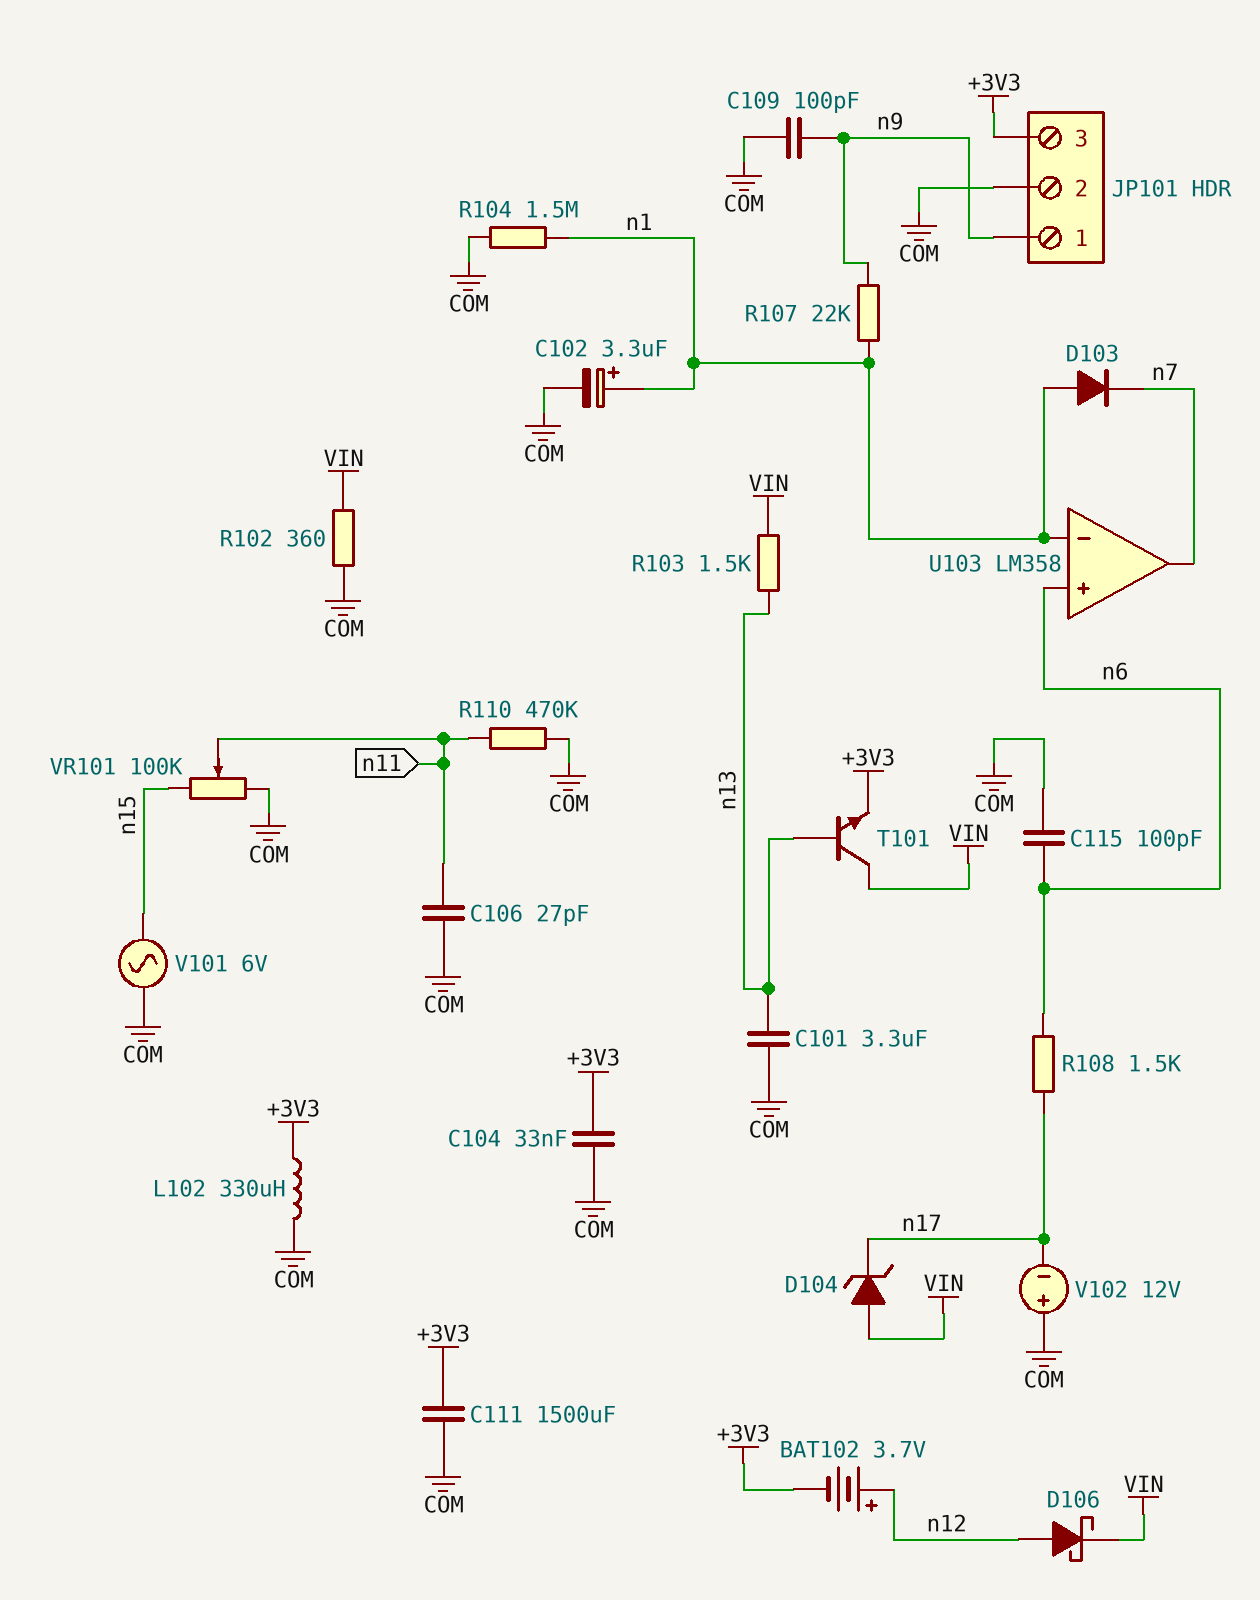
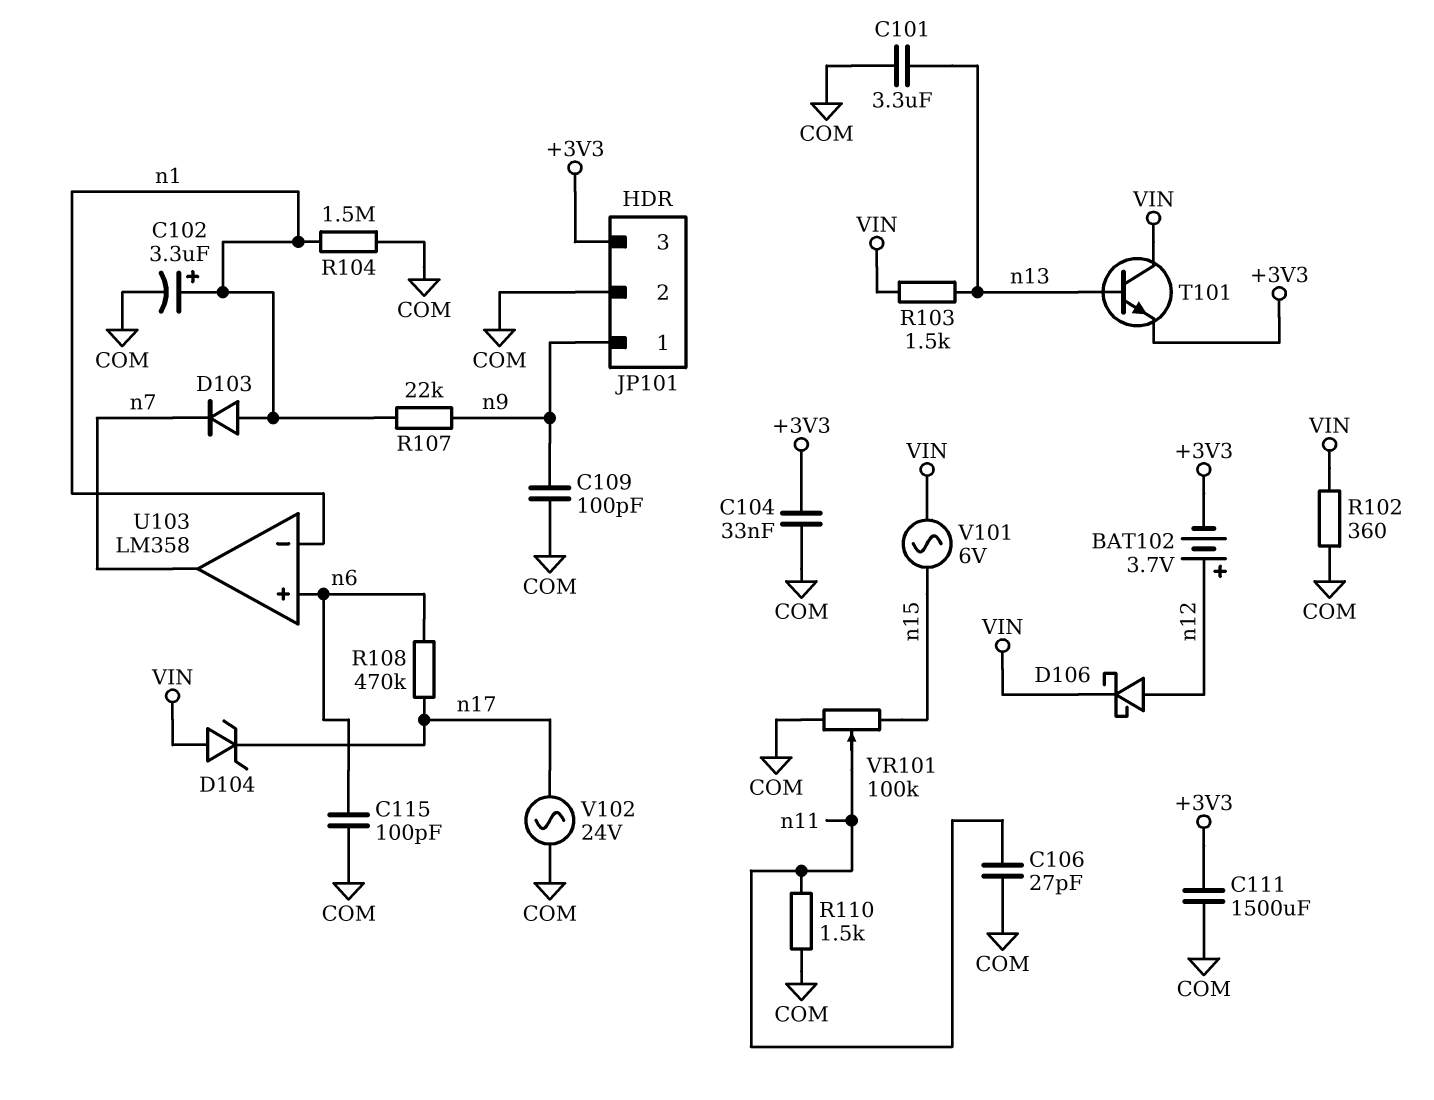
L102: 330uH (+3V3, COM) -> none
R108: 1.5k (n6, n17) -> 470k (n6, n17)
R110: 470k (COM, n11) -> 1.5k (COM, n11)
V101: AC 6V (COM, n15) -> AC 6V (VIN, n15)
V102: 12V (plus COM, minus n17) -> AC 24V (COM, n17)

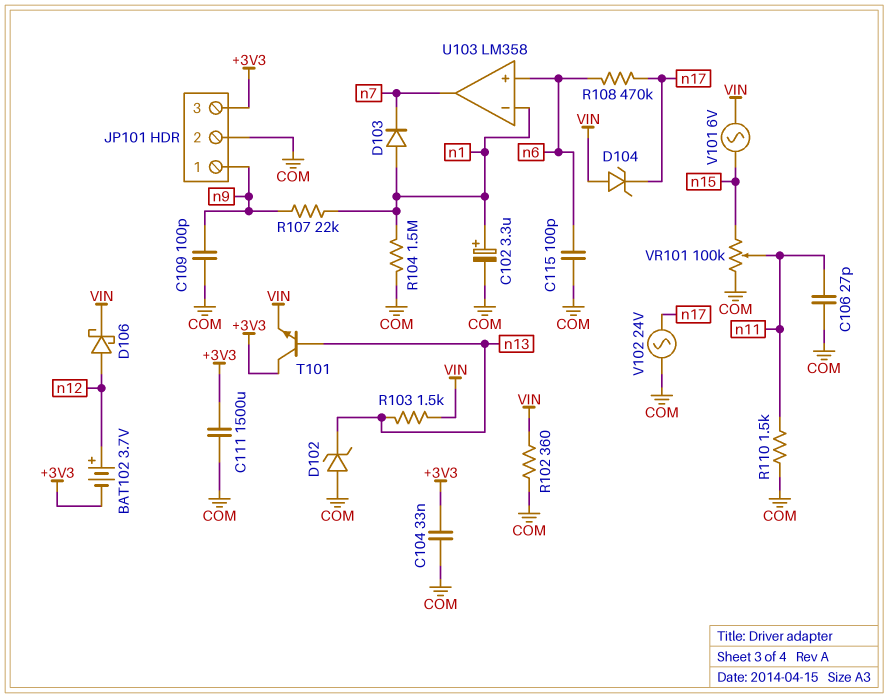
C101: 3.3uF (COM, n13) -> none
D102: none -> zener (A COM, K n13)
T101: NPN (B n13, C VIN, E +3V3) -> NPN (B n13, C +3V3, E VIN)

